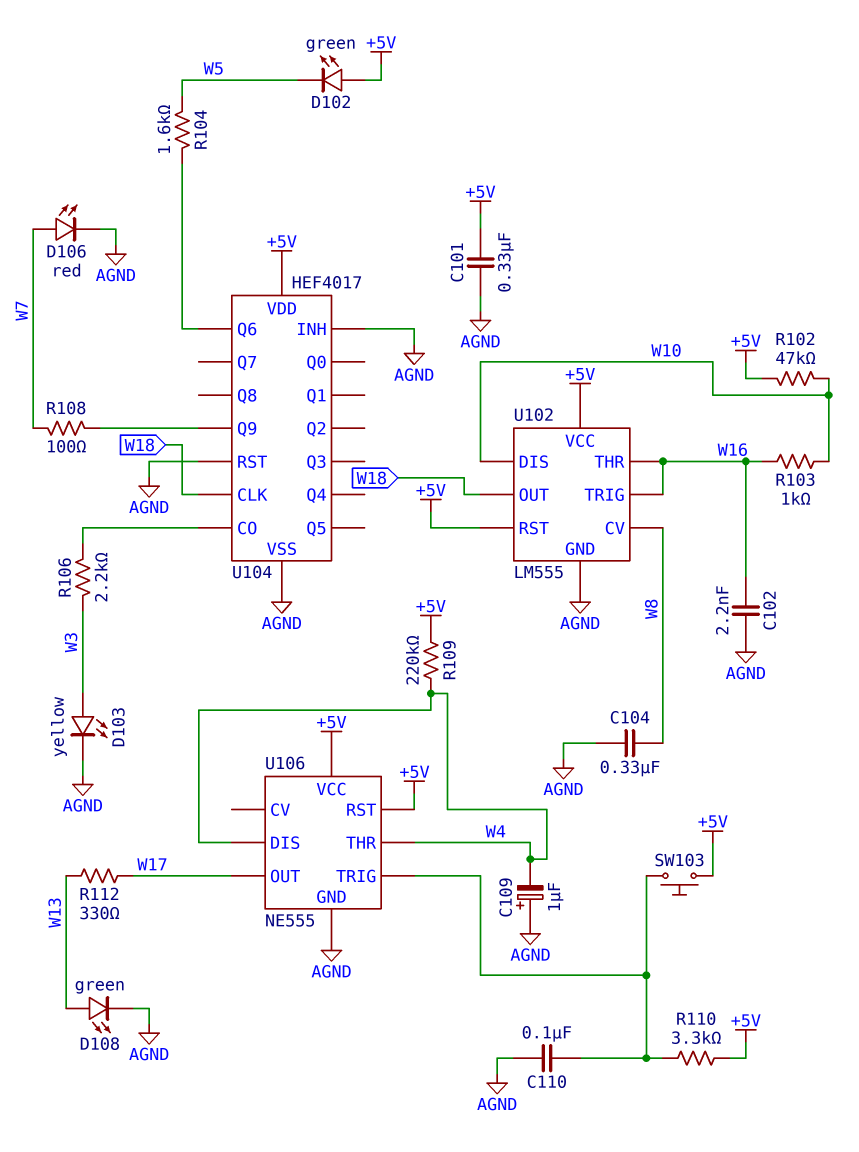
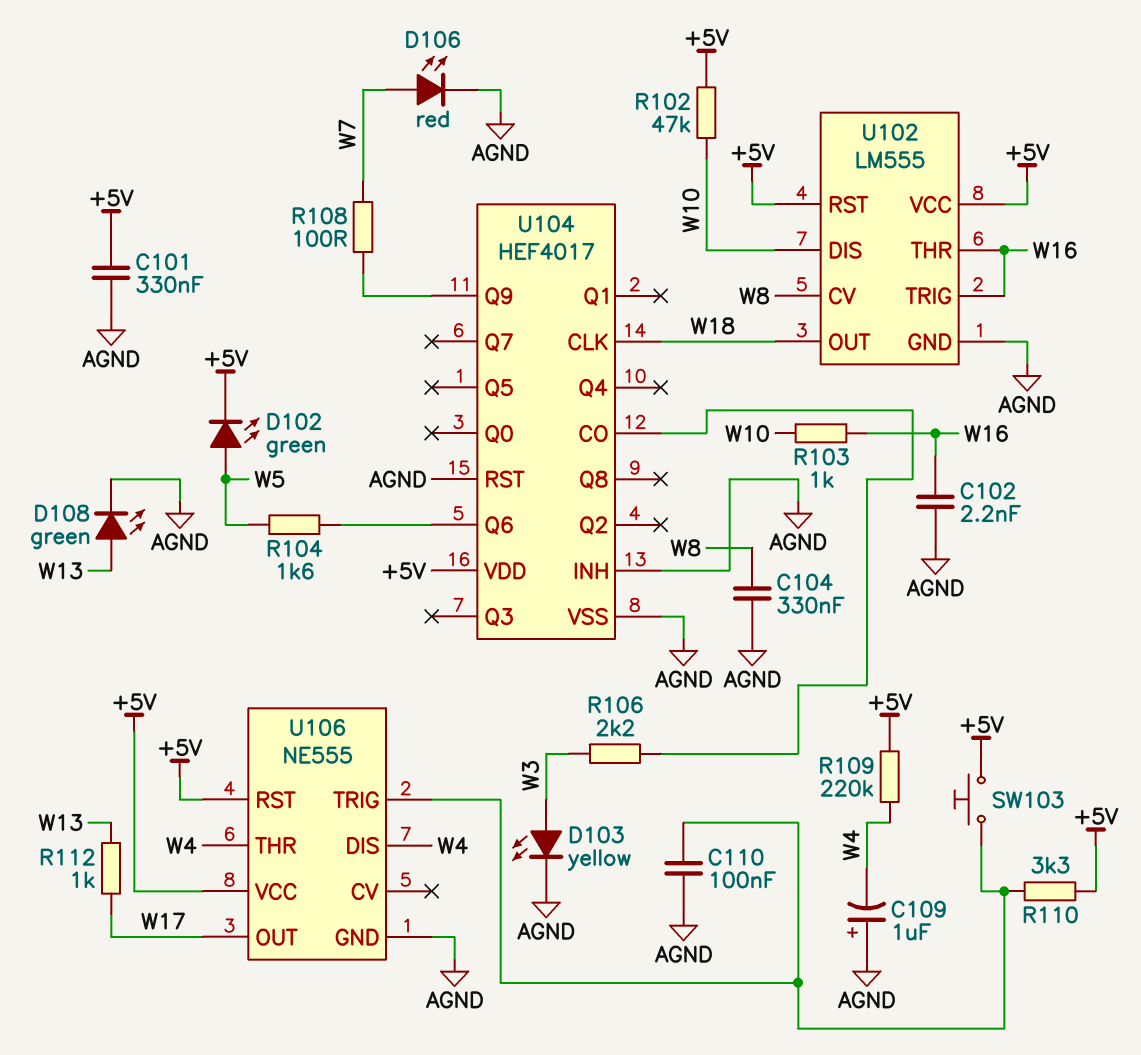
D102: LED green (A +5V, K W5) -> LED green (A W5, K +5V)
R112: 330 (W13, W17) -> 1k (W13, W17)

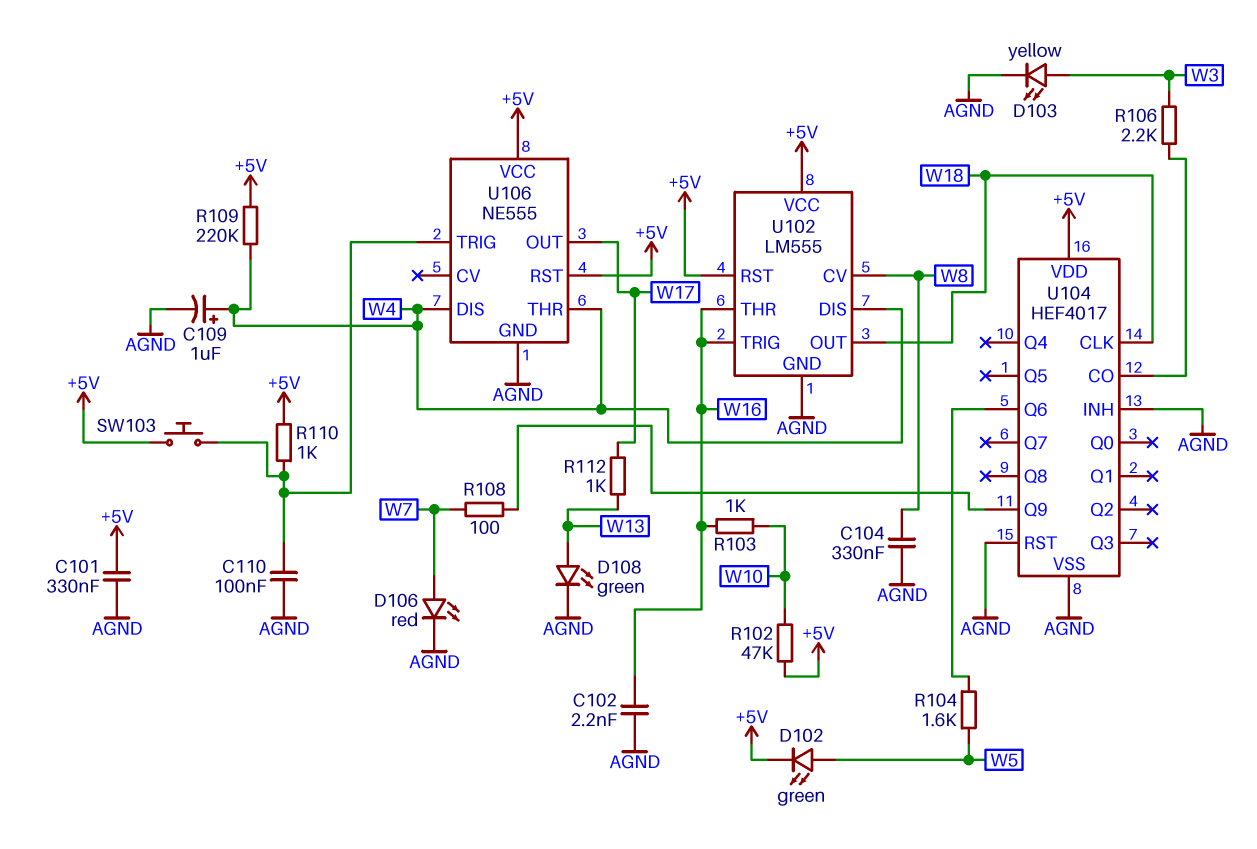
C109: 1uF (plus AGND, minus W4) -> 1uF (plus W4, minus AGND)
R110: 3.3k (+5V, U106/TRIG) -> 1k (+5V, U106/TRIG)
U102 pin DIS: W10 -> W4

